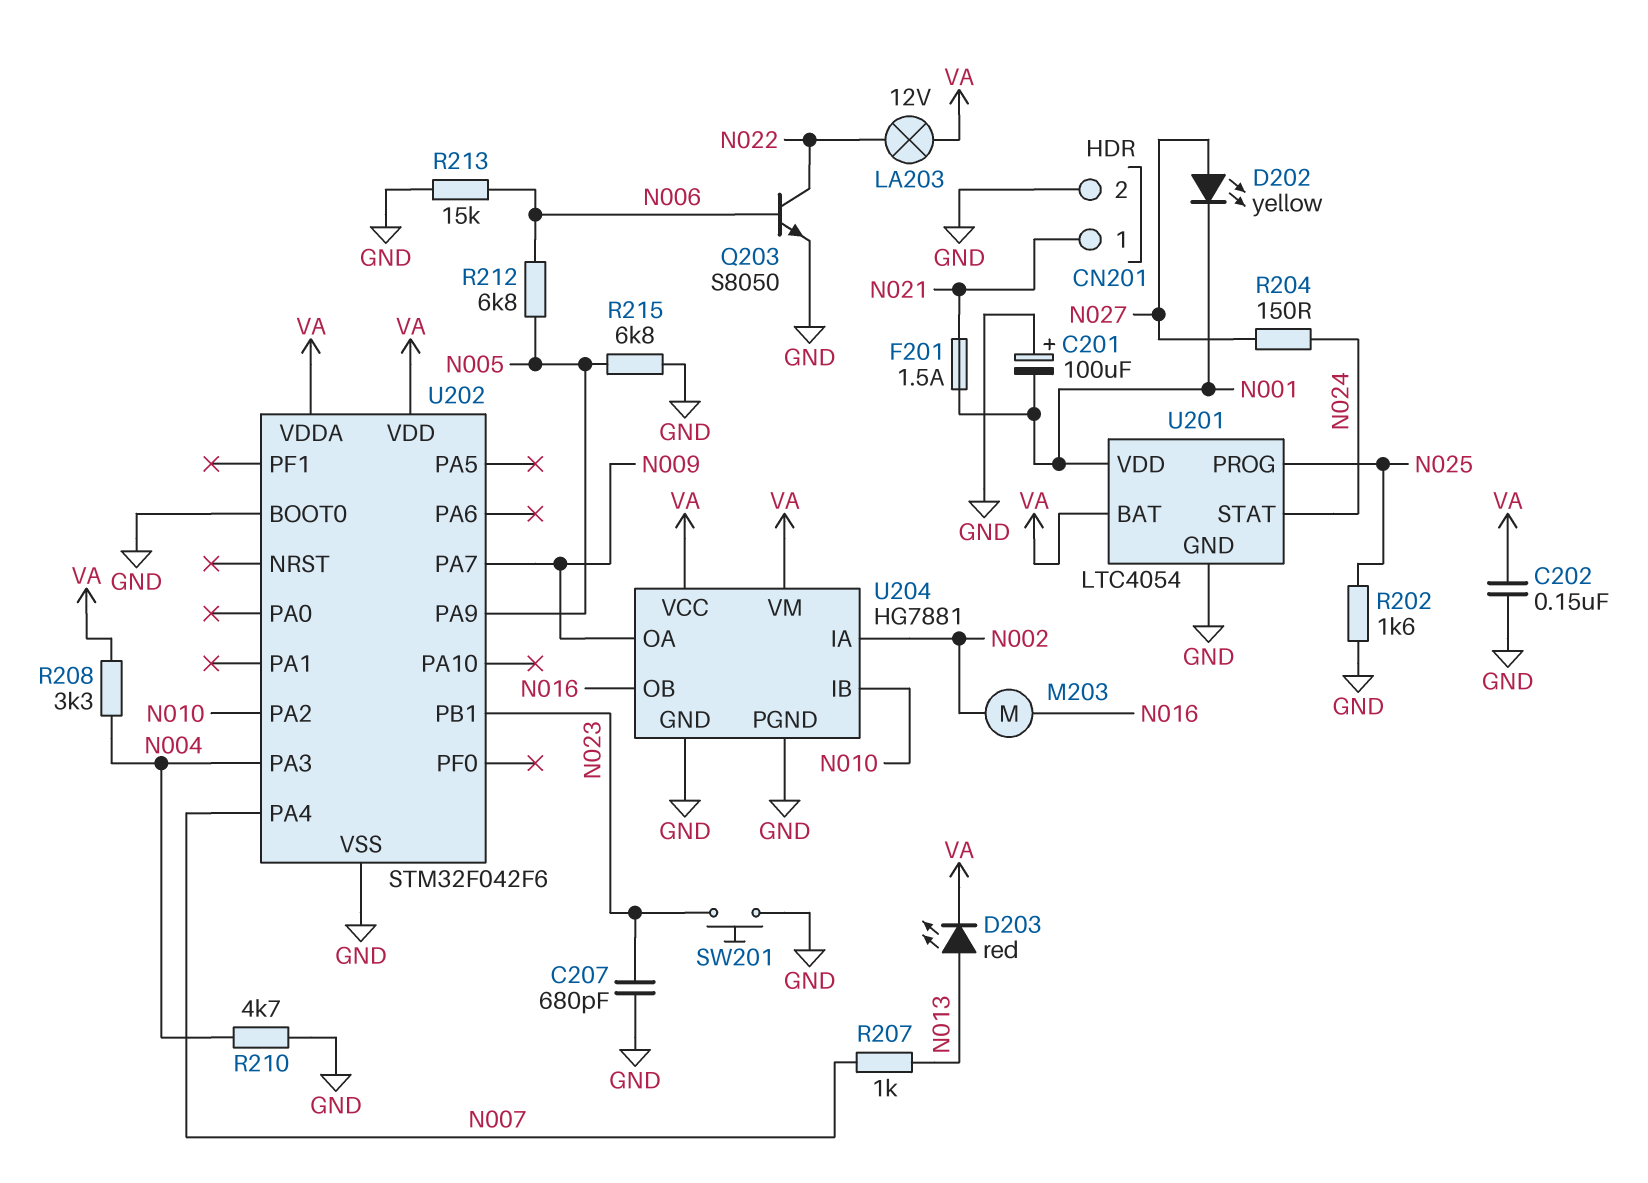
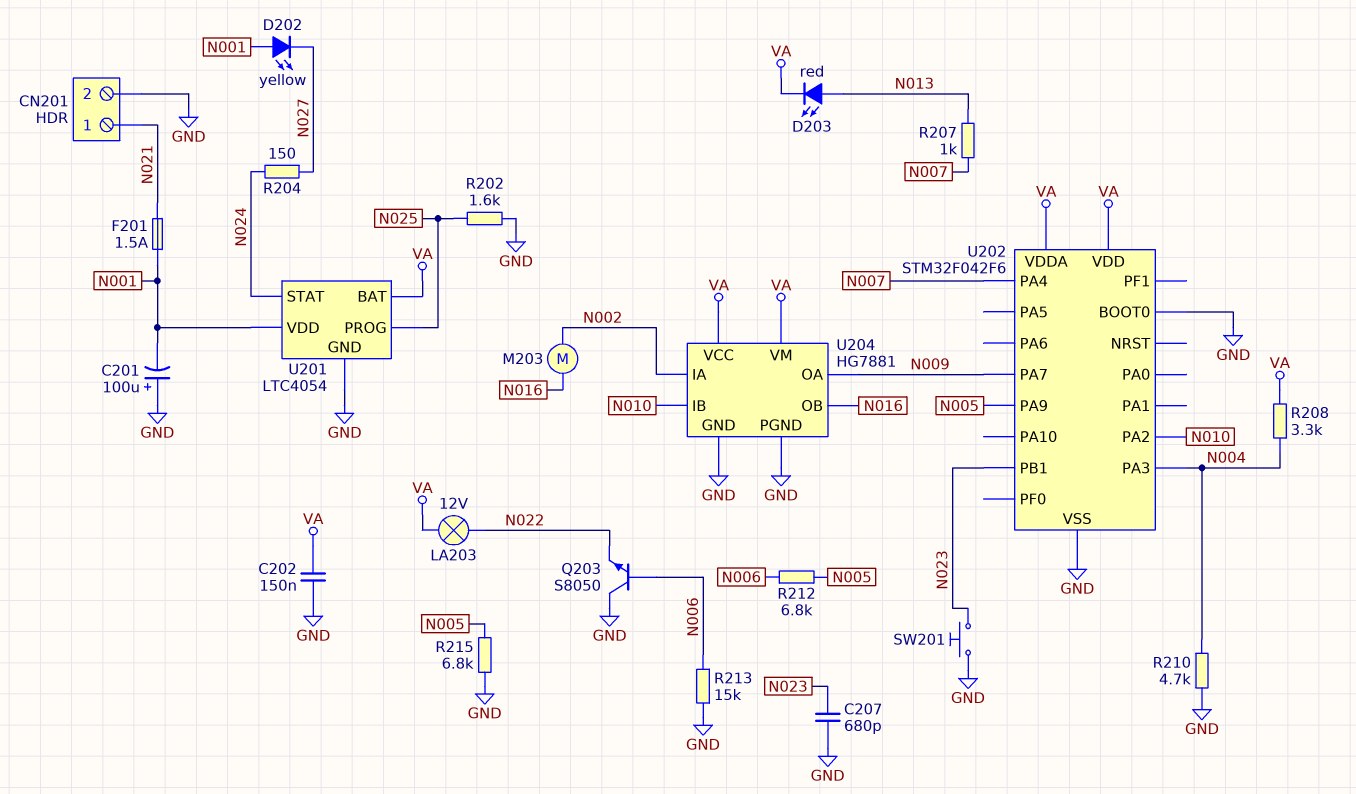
D202: LED yellow (A N027, K N001) -> LED yellow (A N001, K N027)
Q203: NPN S8050 (B N006, C N022, E GND) -> NPN S8050 (B N006, C GND, E N022)

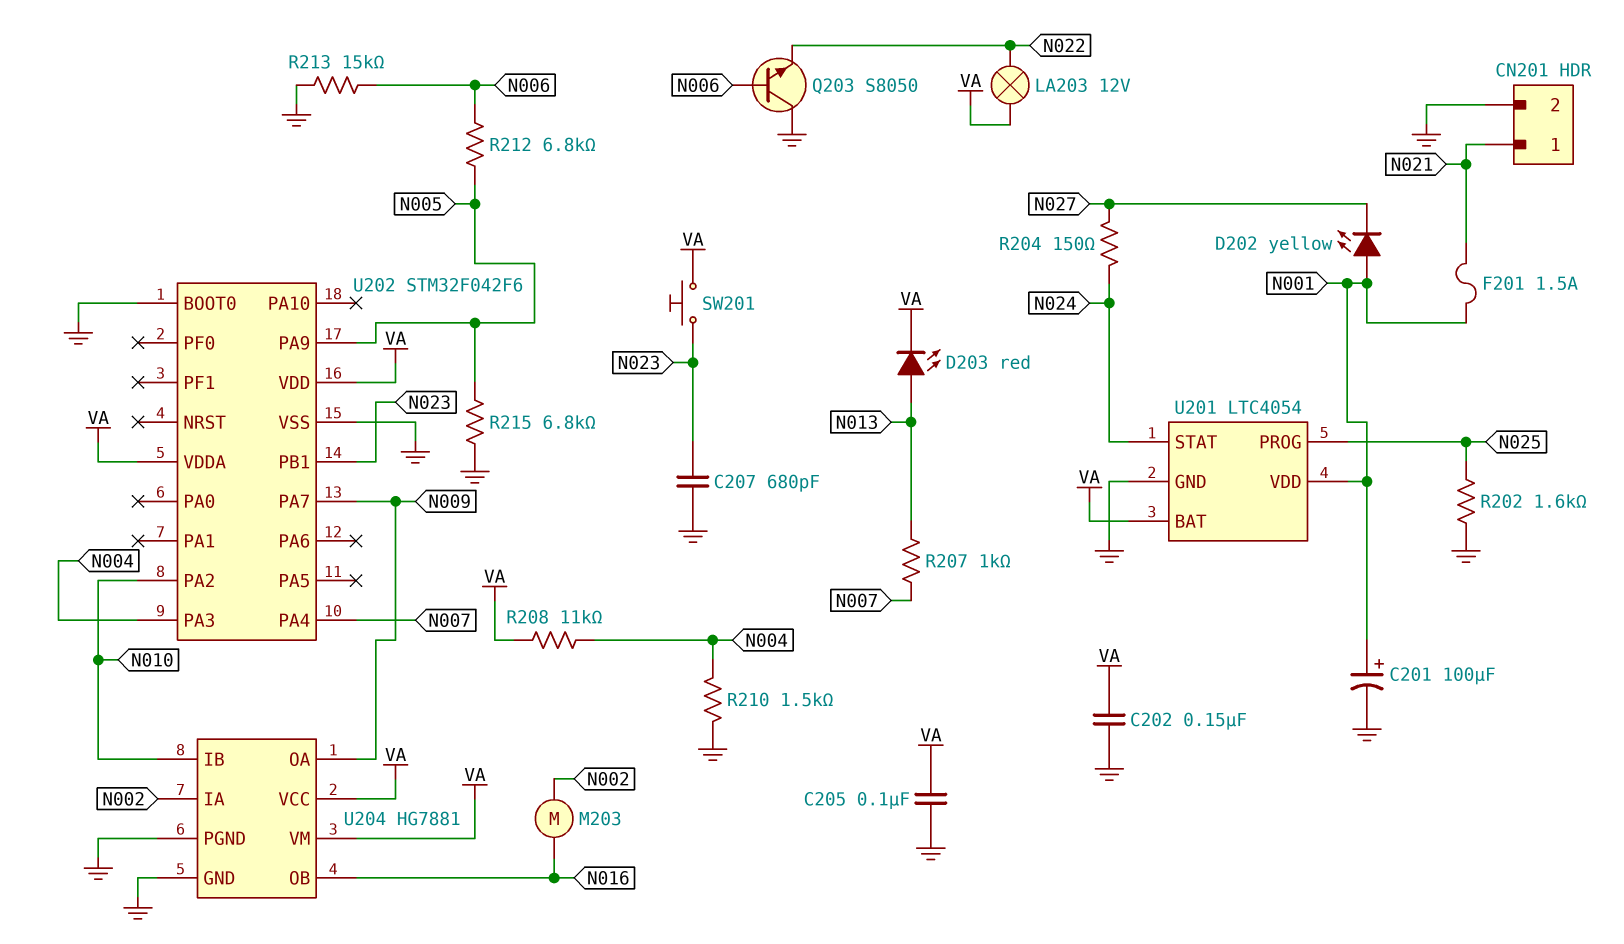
C201: 100uF (plus GND, minus N001) -> 100uF (plus N001, minus GND)
C205: none -> 100nF (GND, VA)
R208: 3.3k (N004, VA) -> 11k (N004, VA)
R210: 4.7k (GND, N004) -> 1.5k (GND, N004)
SW201: button (GND, N023) -> button (N023, VA)

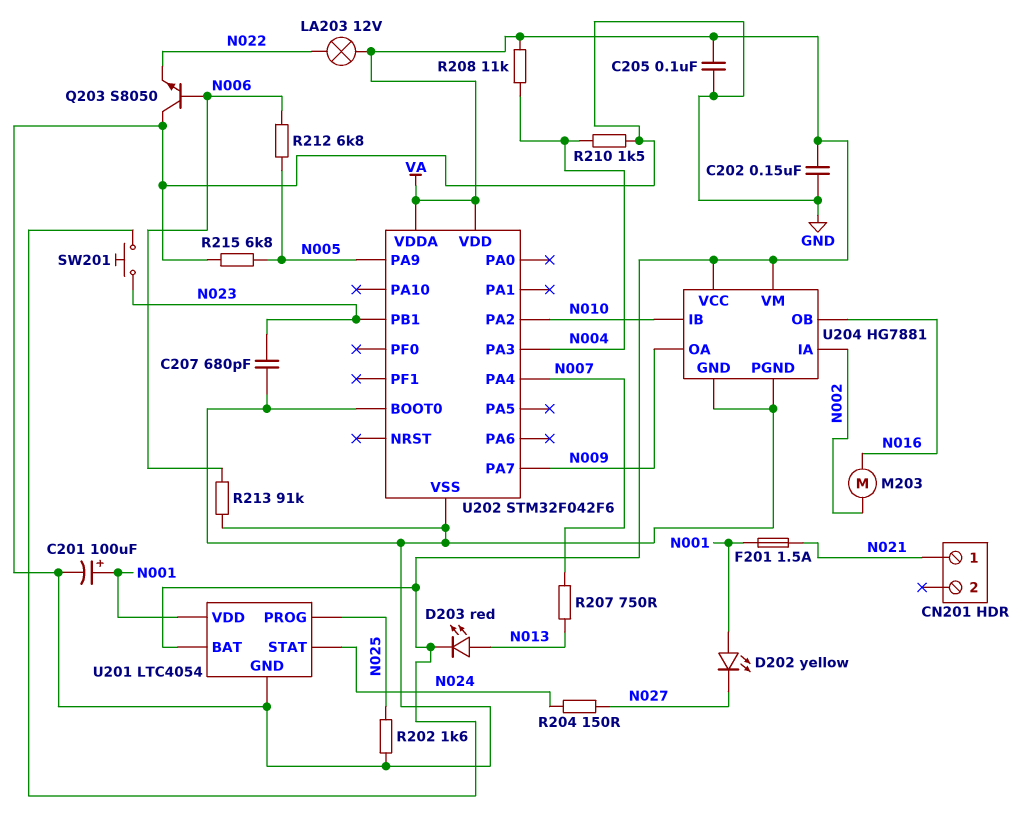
CN201 pin 2: GND -> none
R207: 1k (N007, N013) -> 750 (N007, N013)
R213: 15k (GND, N006) -> 91k (GND, N006)

